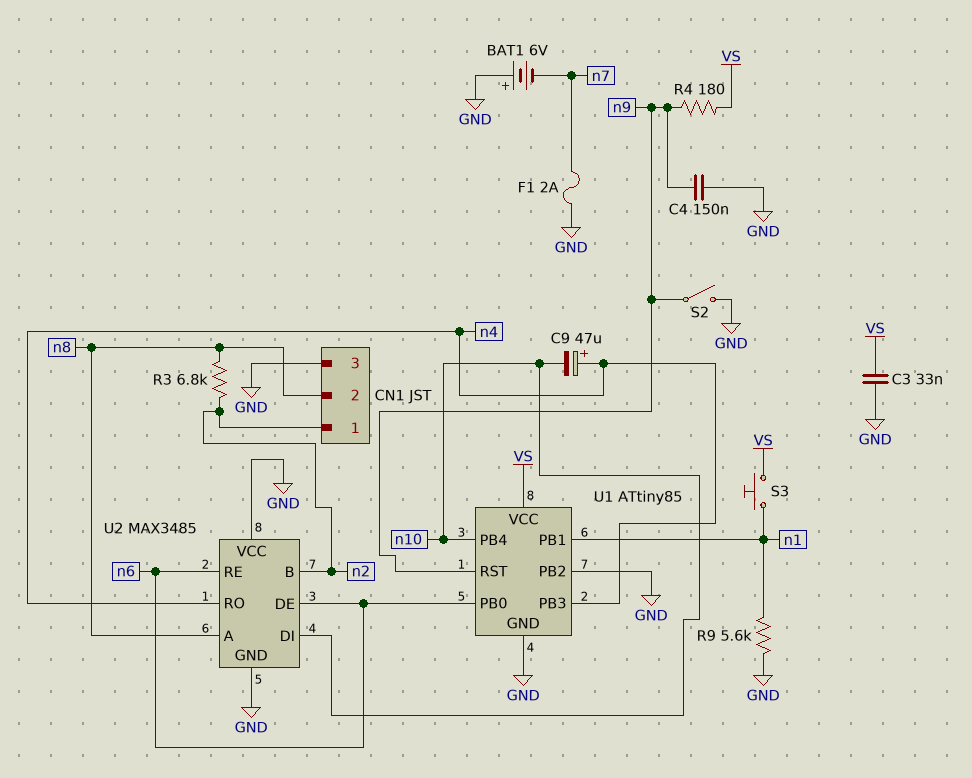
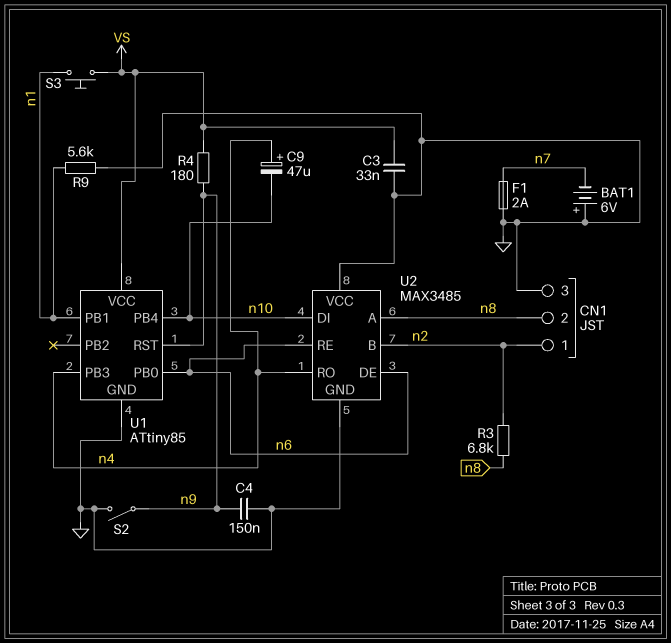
U1 pin PB2: GND -> none

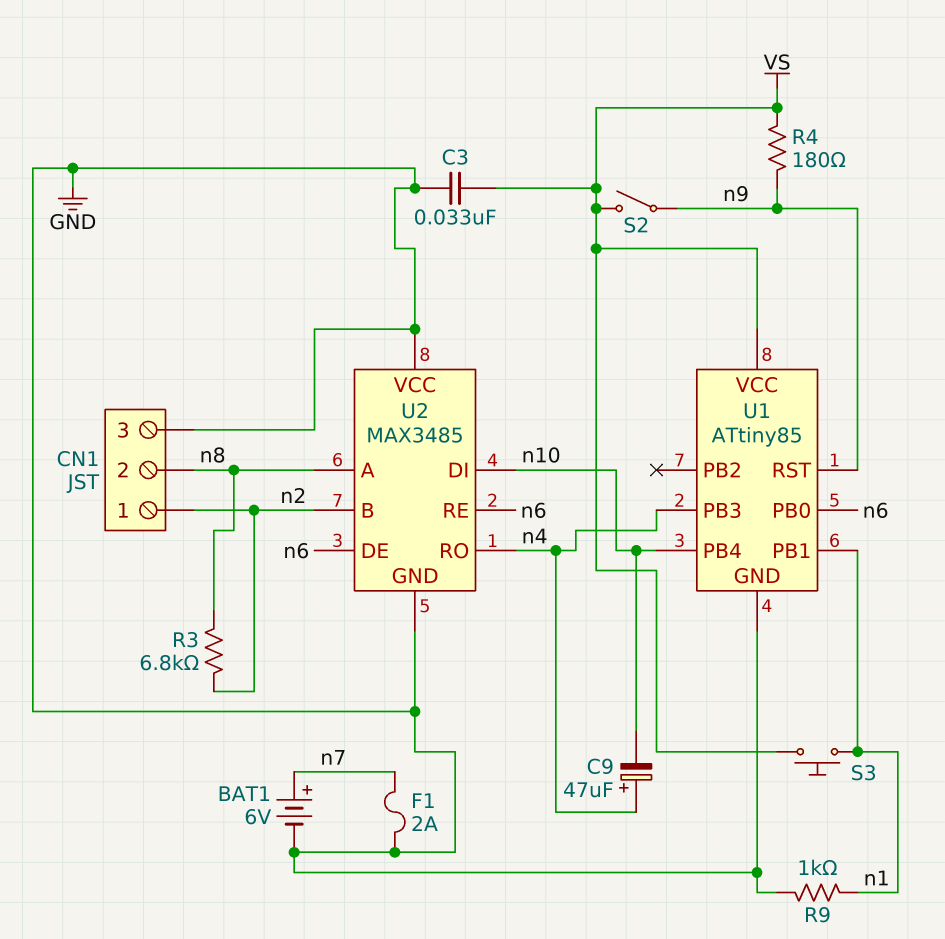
BAT1: 6V (plus GND, minus n7) -> 6V (plus n7, minus GND)
C4: 150nF (GND, n9) -> none
R9: 5.6k (GND, n1) -> 1k (GND, n1)
S2: switch (GND, n9) -> switch (VS, n9)

